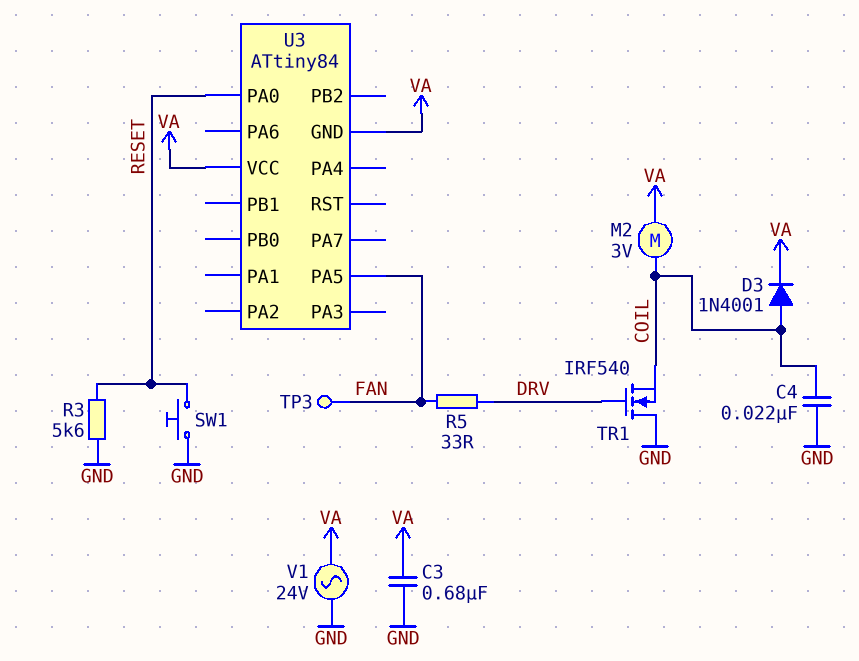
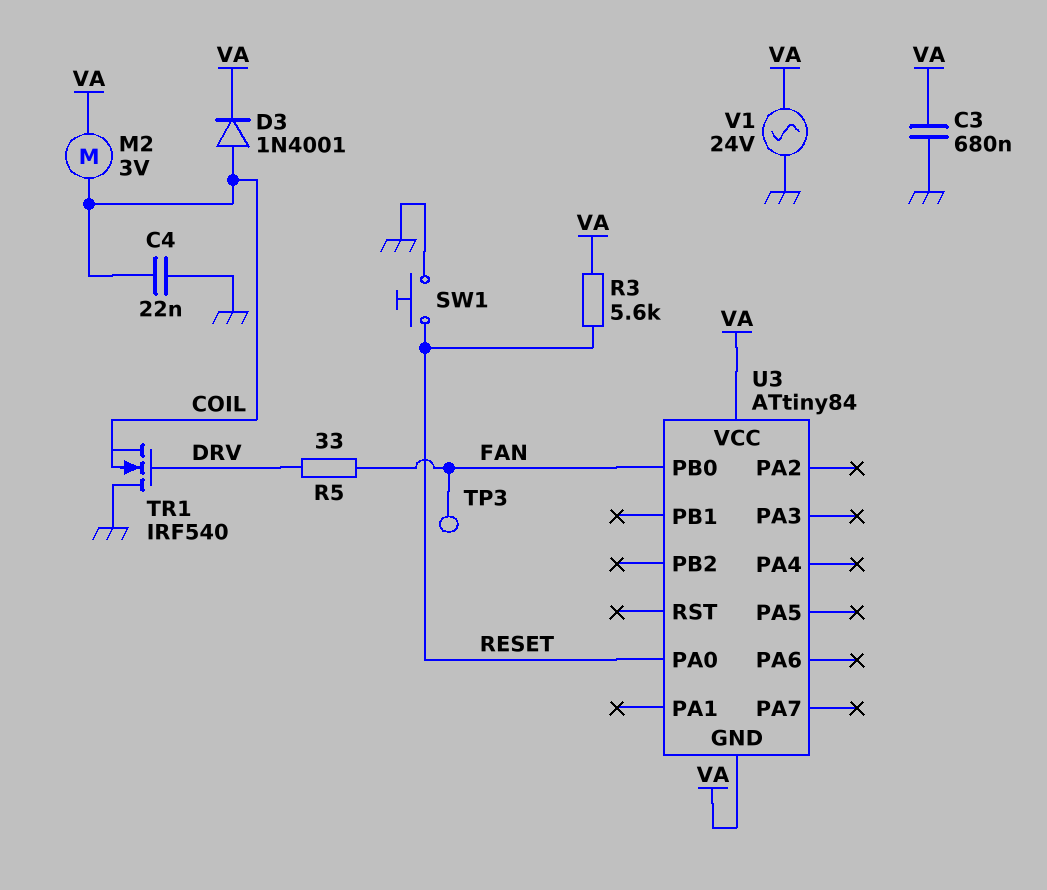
R3: 5.6k (GND, RESET) -> 5.6k (RESET, VA)
U3 pin PA5: FAN -> none
U3 pin PB0: none -> FAN

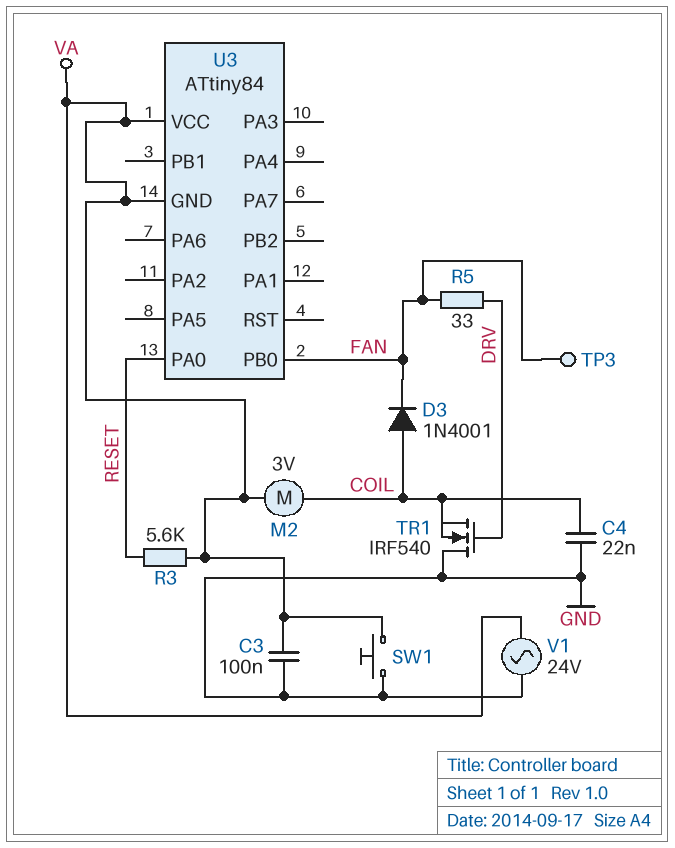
C3: 680nF (GND, VA) -> 100nF (GND, VA)
D3: diode 1N4001 (A COIL, K VA) -> diode 1N4001 (A COIL, K FAN)
SW1: button (GND, RESET) -> button (GND, VA)

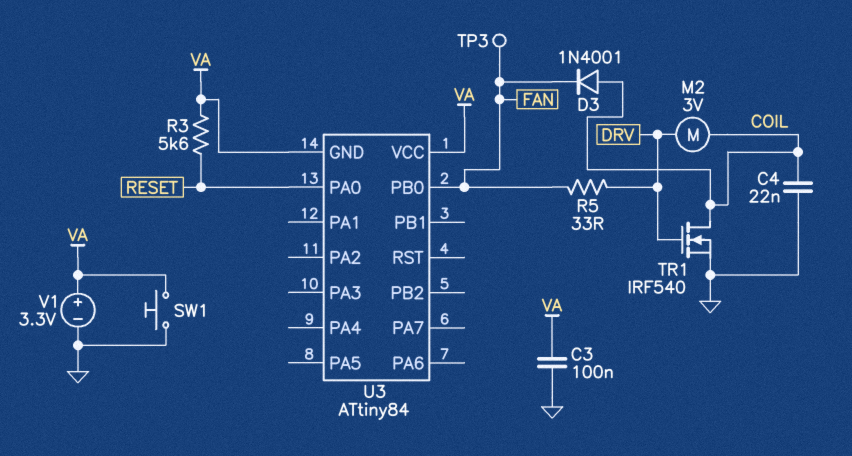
M2: motor 3V (COIL, VA) -> motor 3V (COIL, DRV)
TR1: NMOS IRF540 (G DRV, D GND, S COIL) -> NMOS IRF540 (G DRV, D COIL, S GND)
V1: AC 24V (GND, VA) -> 3.3V (plus VA, minus GND)

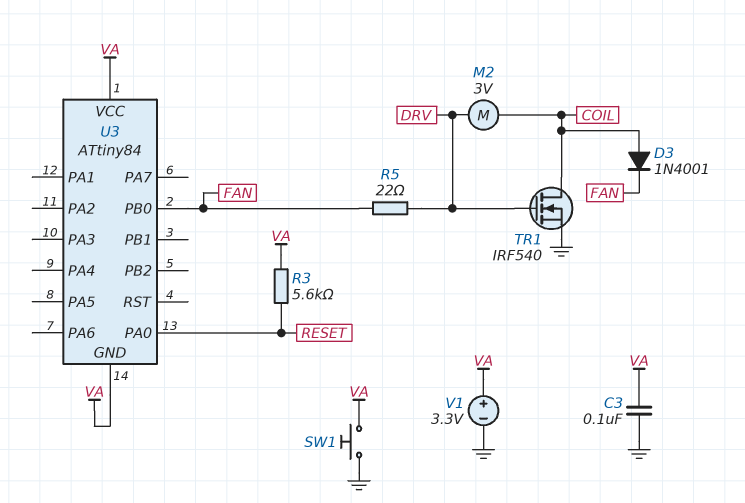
C4: 22nF (COIL, GND) -> none
R5: 33 (DRV, FAN) -> 22 (DRV, FAN)
TP3: test point (FAN) -> none

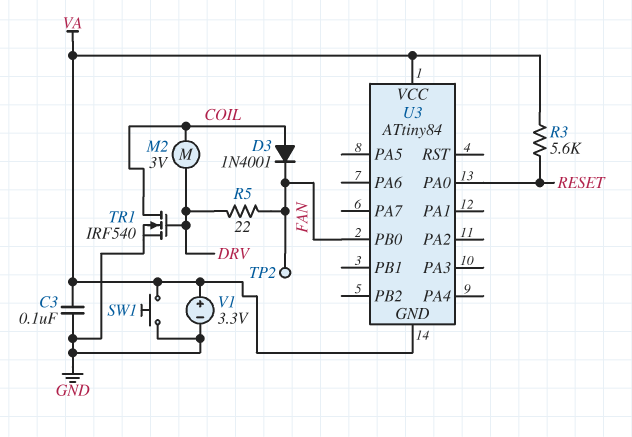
TP2: none -> test point (FAN)

